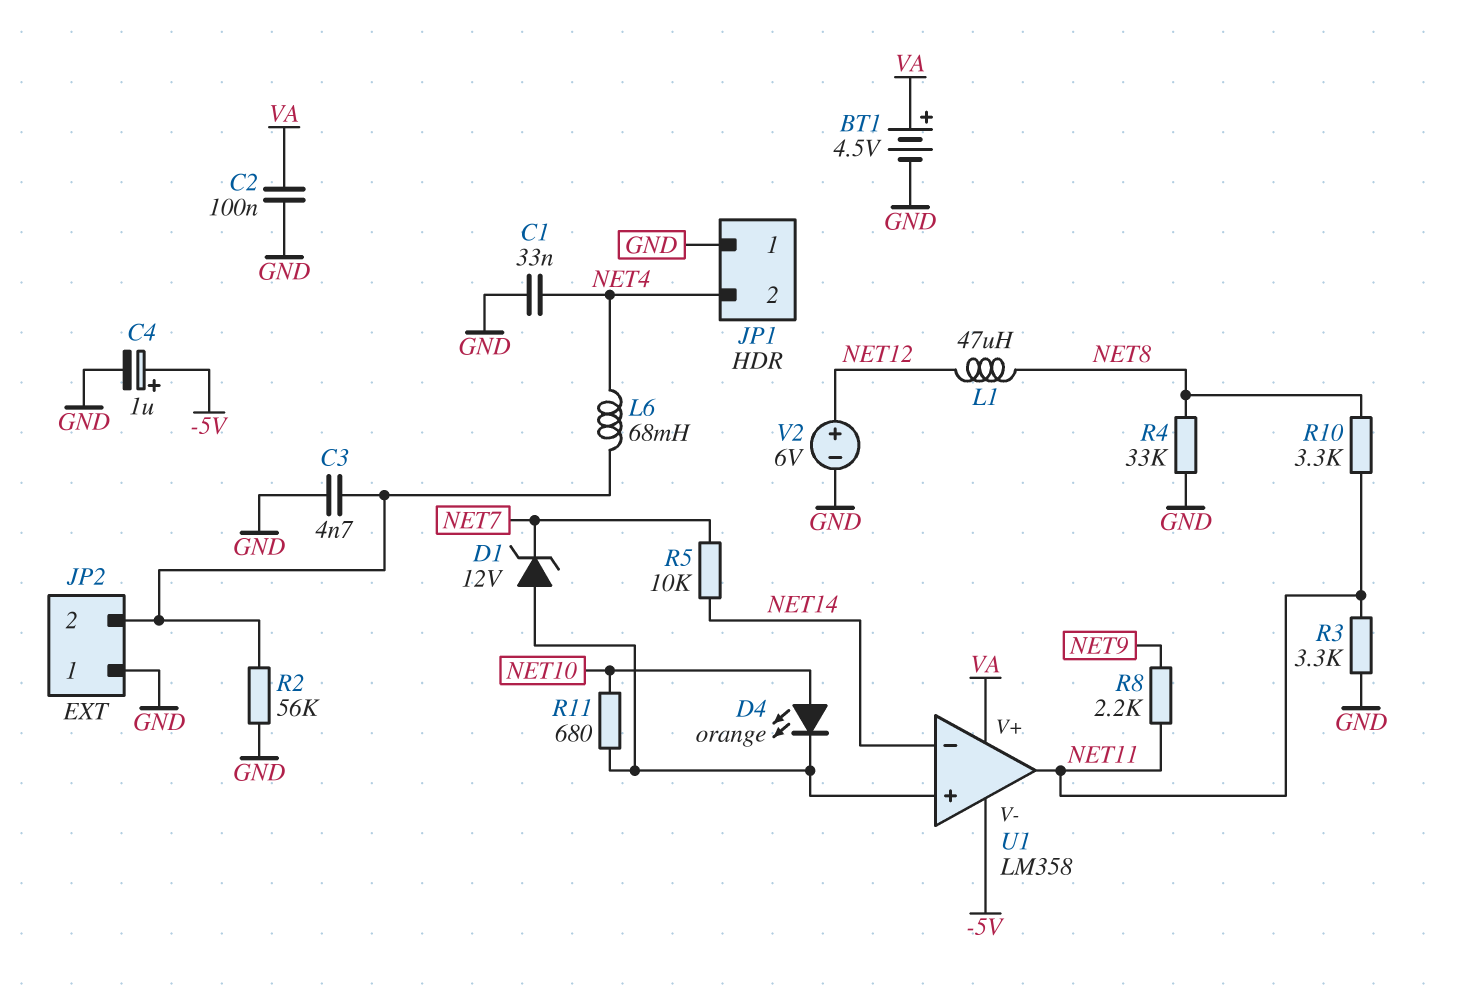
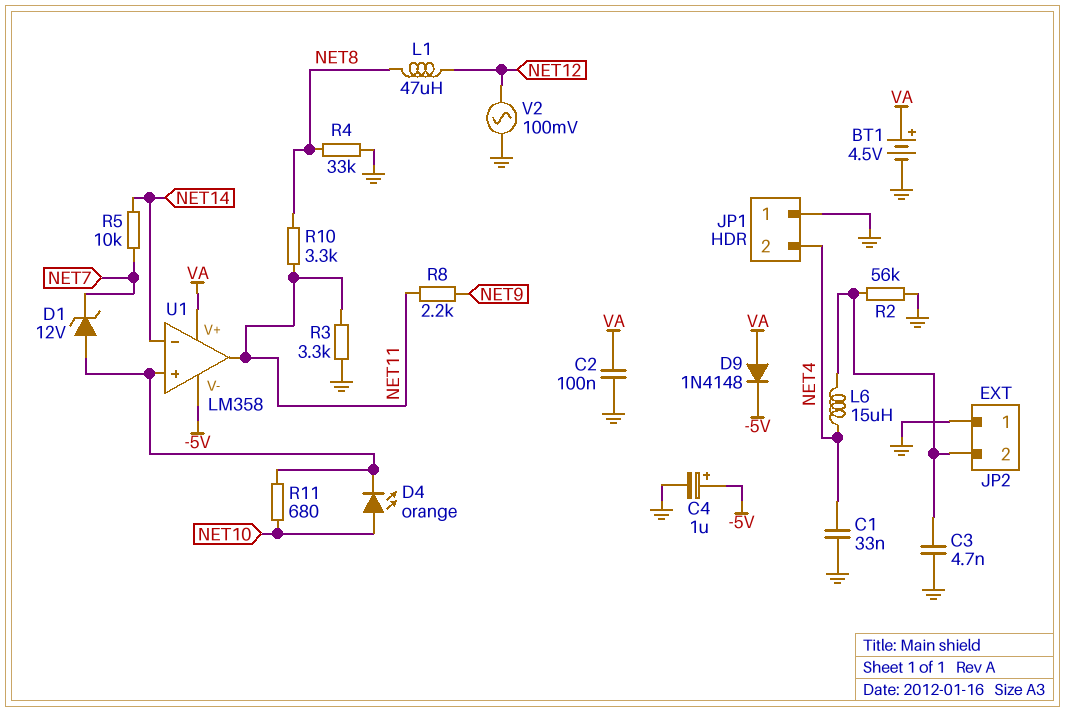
D9: none -> diode 1N4148 (A VA, K -5V)
L6: 68mH (JP2/2, NET4) -> 15uH (JP2/2, NET4)
V2: 6V (plus NET12, minus GND) -> AC 100mV (GND, NET12)

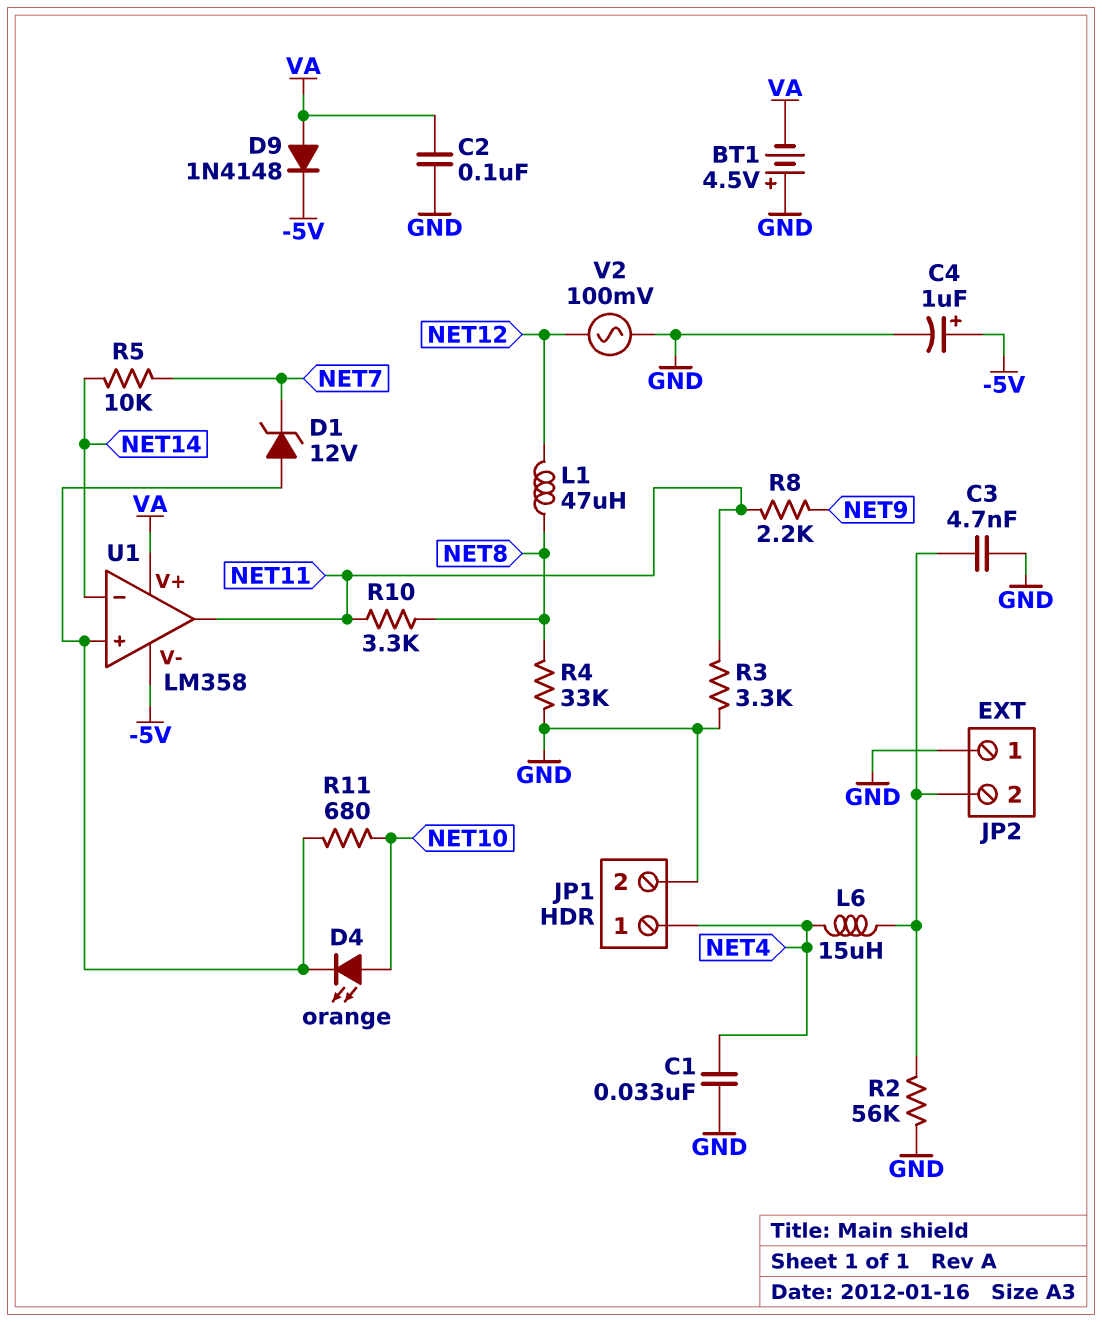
BT1: 4.5V (plus VA, minus GND) -> 4.5V (plus GND, minus VA)
JP1 pin 1: GND -> NET4
JP1 pin 2: NET4 -> GND

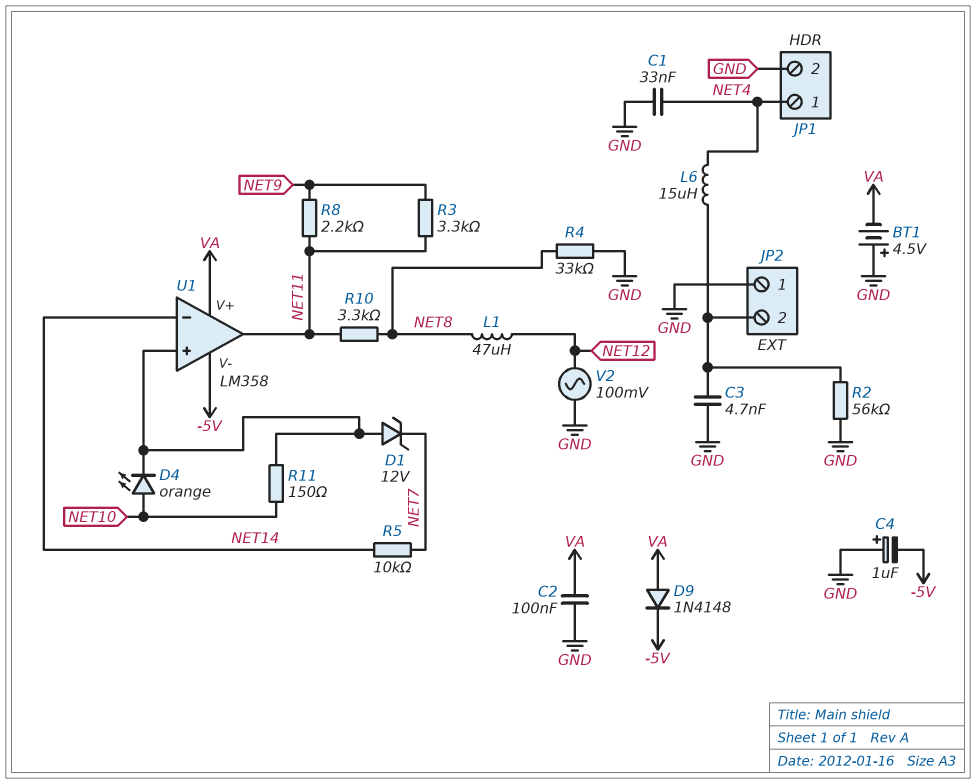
C4: 1uF (plus -5V, minus GND) -> 1uF (plus GND, minus -5V)
R3: 3.3k (GND, NET11) -> 3.3k (NET9, NET11)
R11: 680 (NET10, U1/in+) -> 150 (NET10, U1/in+)

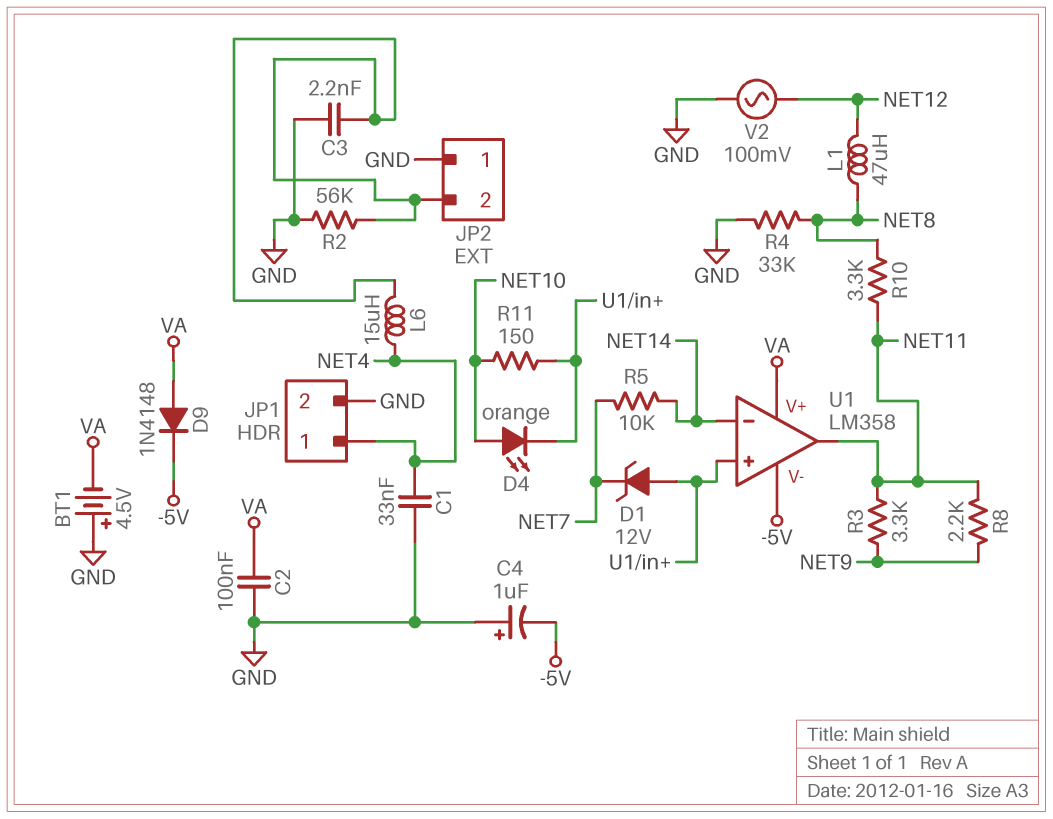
C3: 4.7nF (GND, JP2/2) -> 2.2nF (GND, JP2/2)

